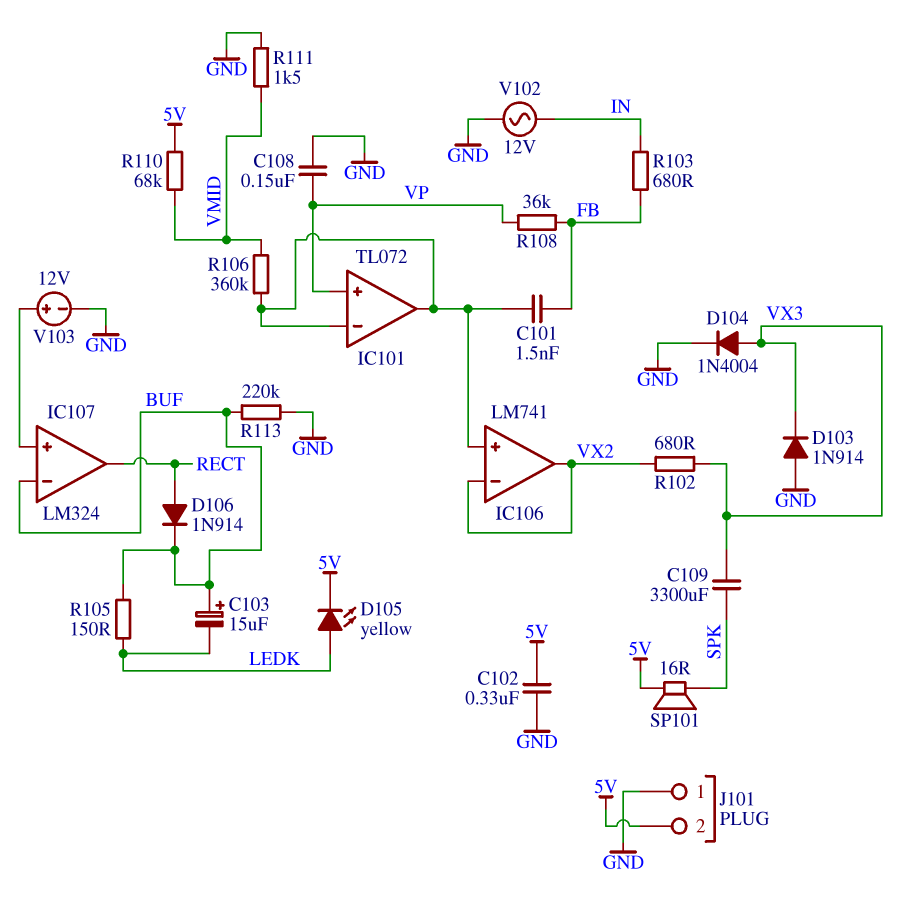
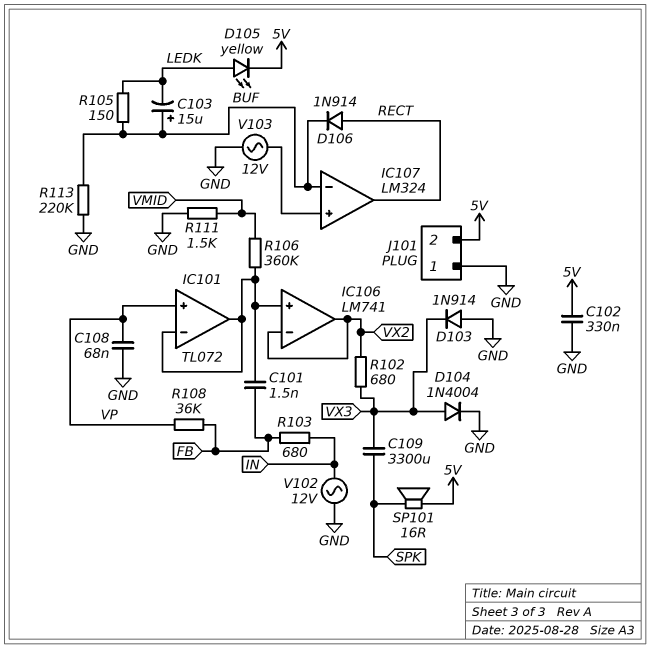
C108: 150nF (GND, VP) -> 68nF (GND, VP)
R110: 68k (5V, VMID) -> none
V103: 12V (plus IC107/in+, minus GND) -> AC 12V (GND, IC107/in+)

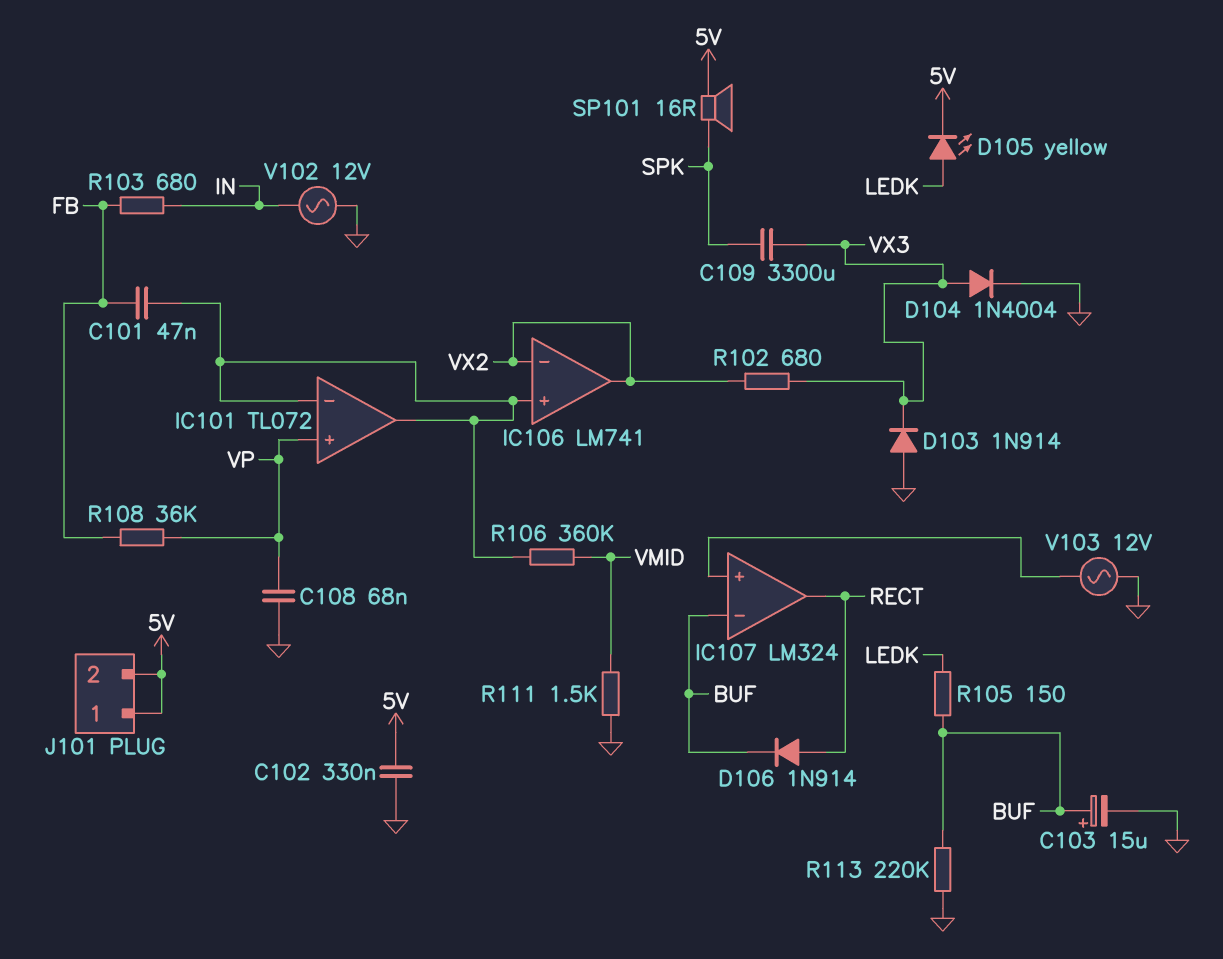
C101: 1.5nF (FB, IC101/in-) -> 47nF (FB, IC101/in-)
C103: 15uF (plus BUF, minus LEDK) -> 15uF (plus BUF, minus GND)
J101 pin 1: GND -> 5V

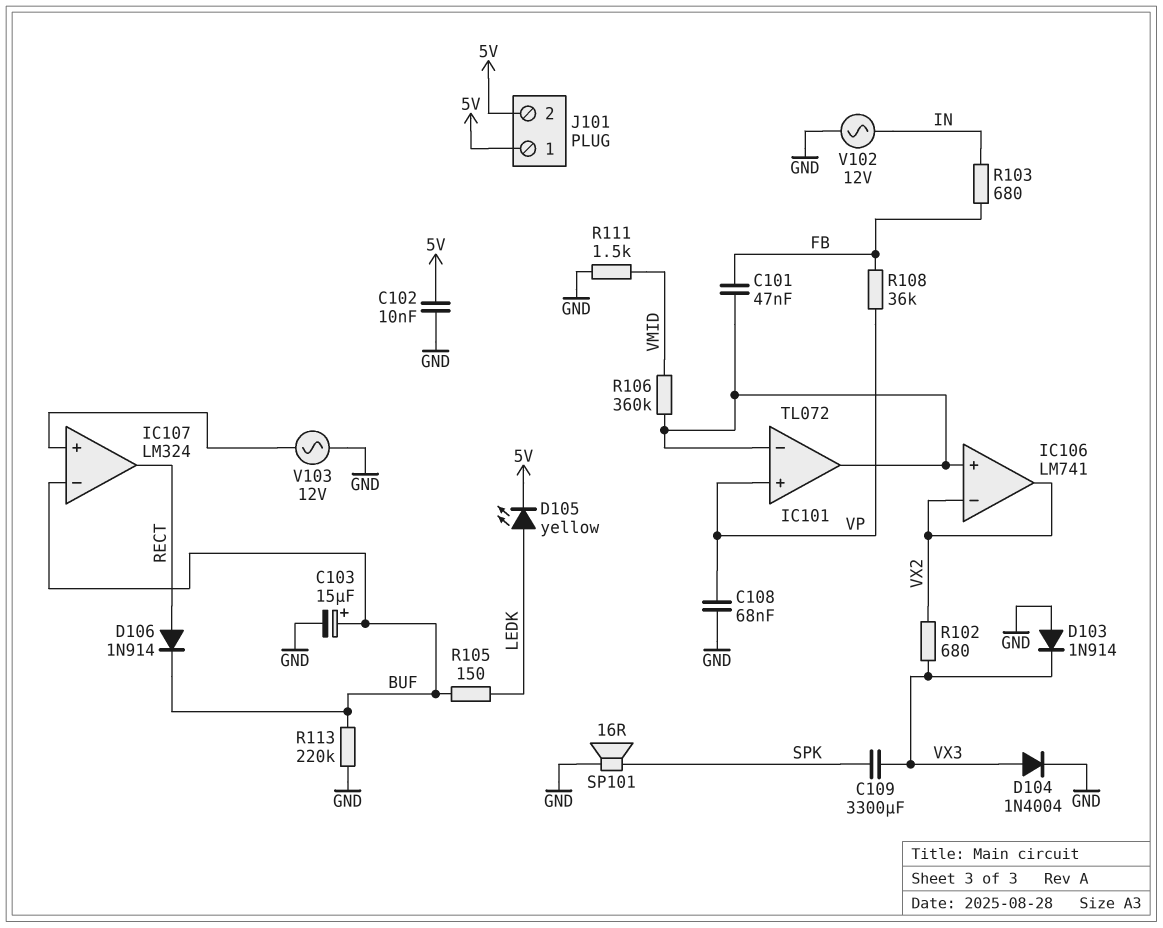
C102: 330nF (5V, GND) -> 10nF (5V, GND)
SP101: speaker 16R (5V, SPK) -> speaker 16R (GND, SPK)

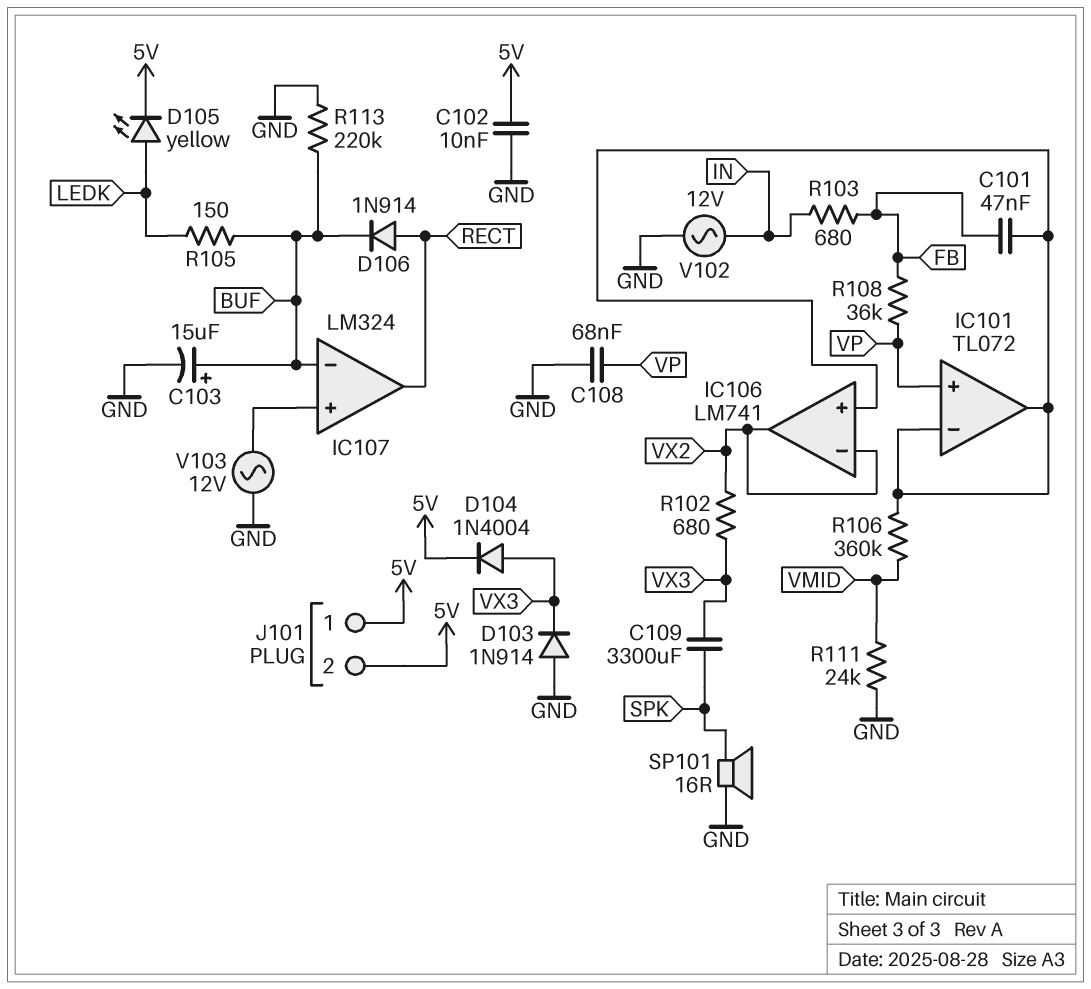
D104: diode 1N4004 (A VX3, K GND) -> diode 1N4004 (A VX3, K 5V)
R111: 1.5k (GND, VMID) -> 24k (GND, VMID)

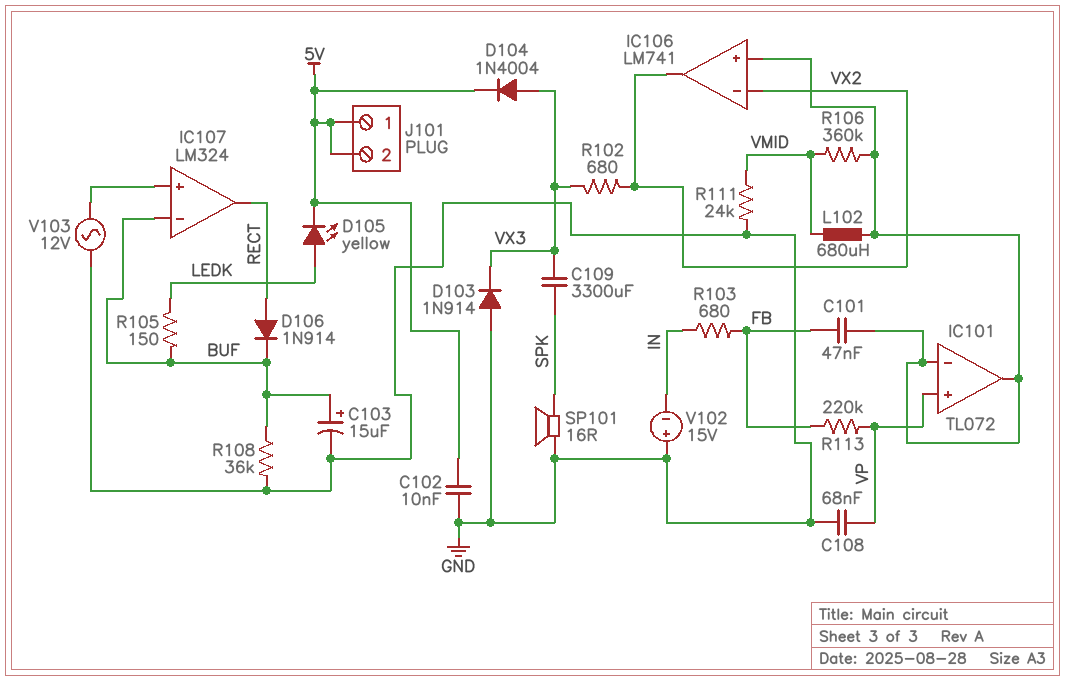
L102: none -> 680uH (IC101/in-, VMID)
R108: 36k (FB, VP) -> 36k (BUF, GND)
R113: 220k (BUF, GND) -> 220k (FB, VP)
V102: AC 12V (GND, IN) -> 15V (plus GND, minus IN)

